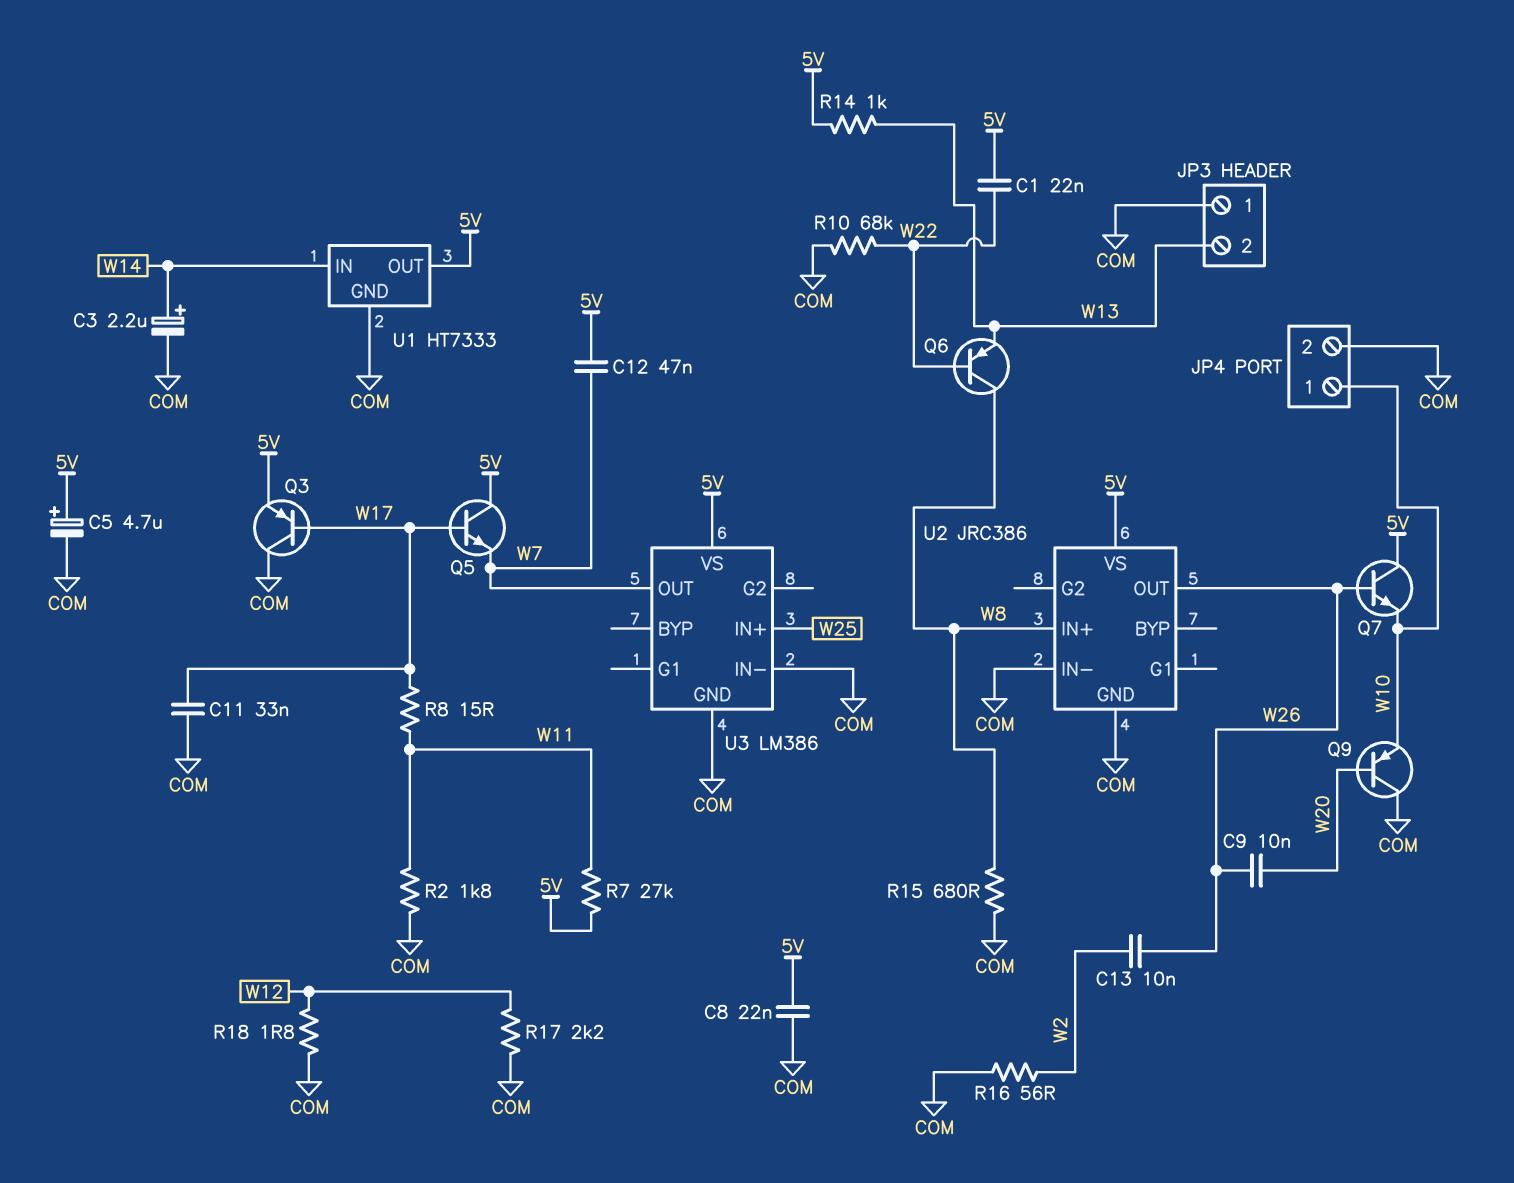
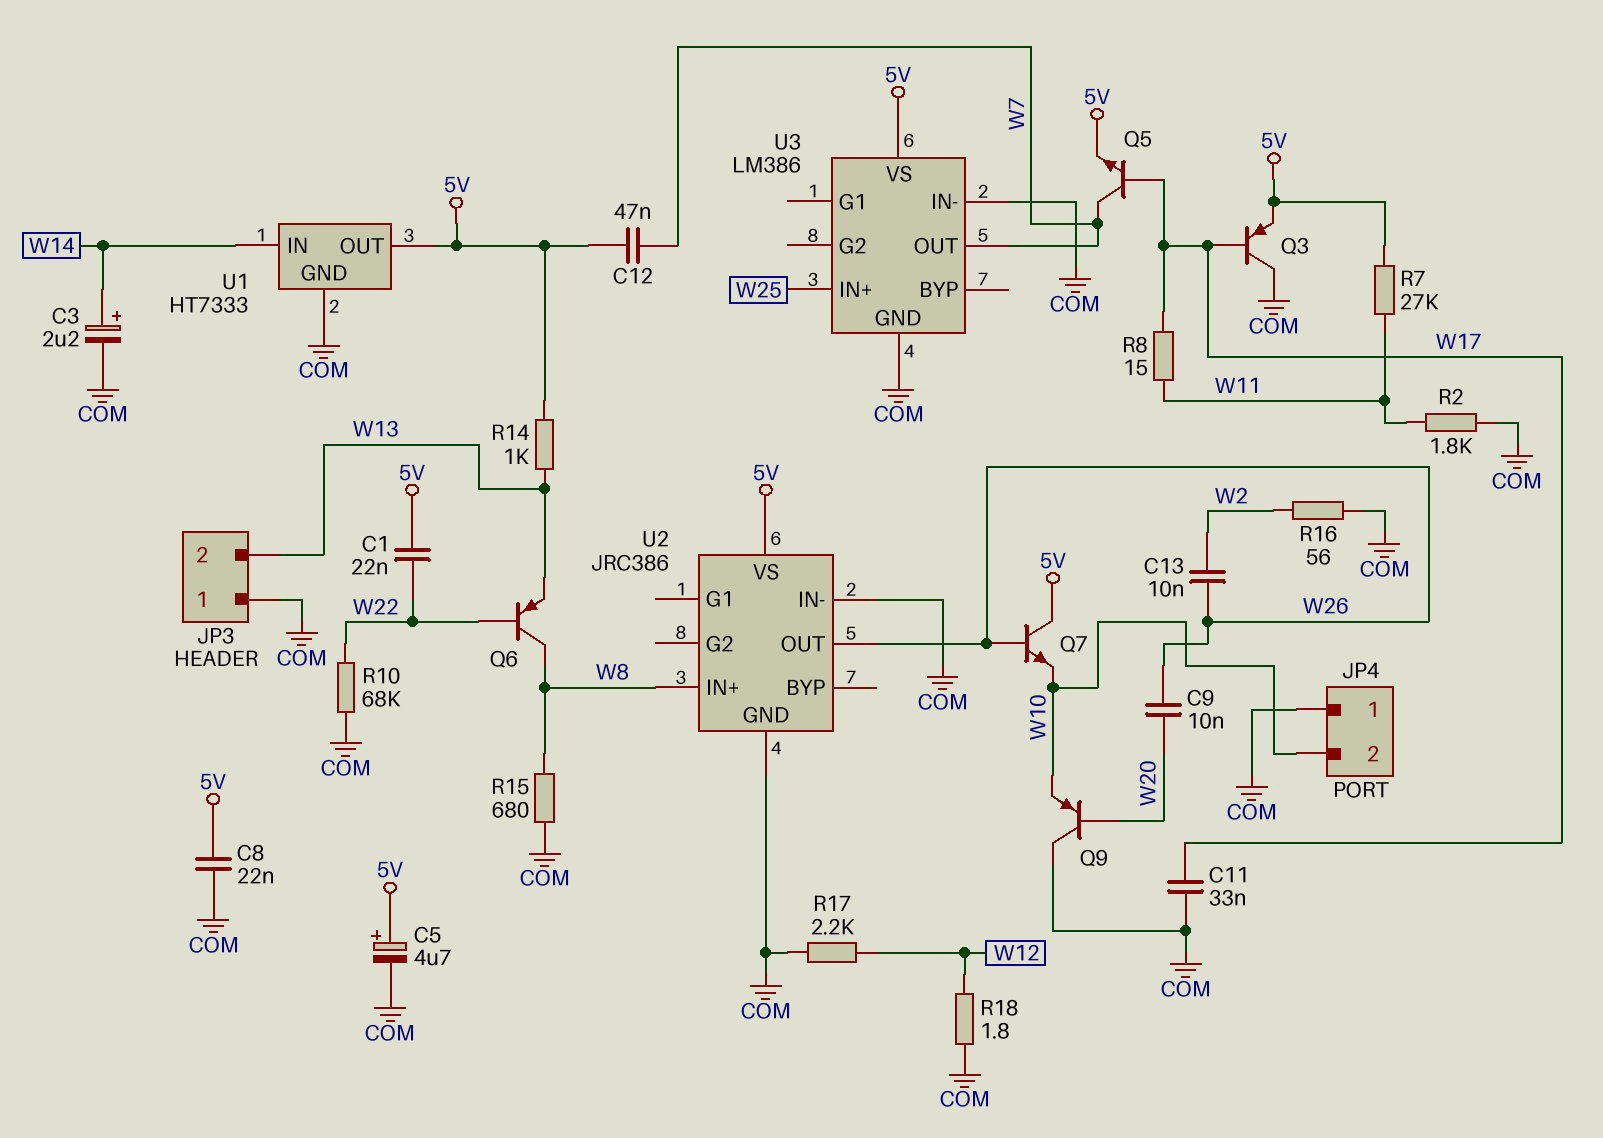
JP4 pin 1: W10 -> COM
JP4 pin 2: COM -> W10
Q5: NPN (B W17, C 5V, E W7) -> NPN (B W17, C W7, E 5V)

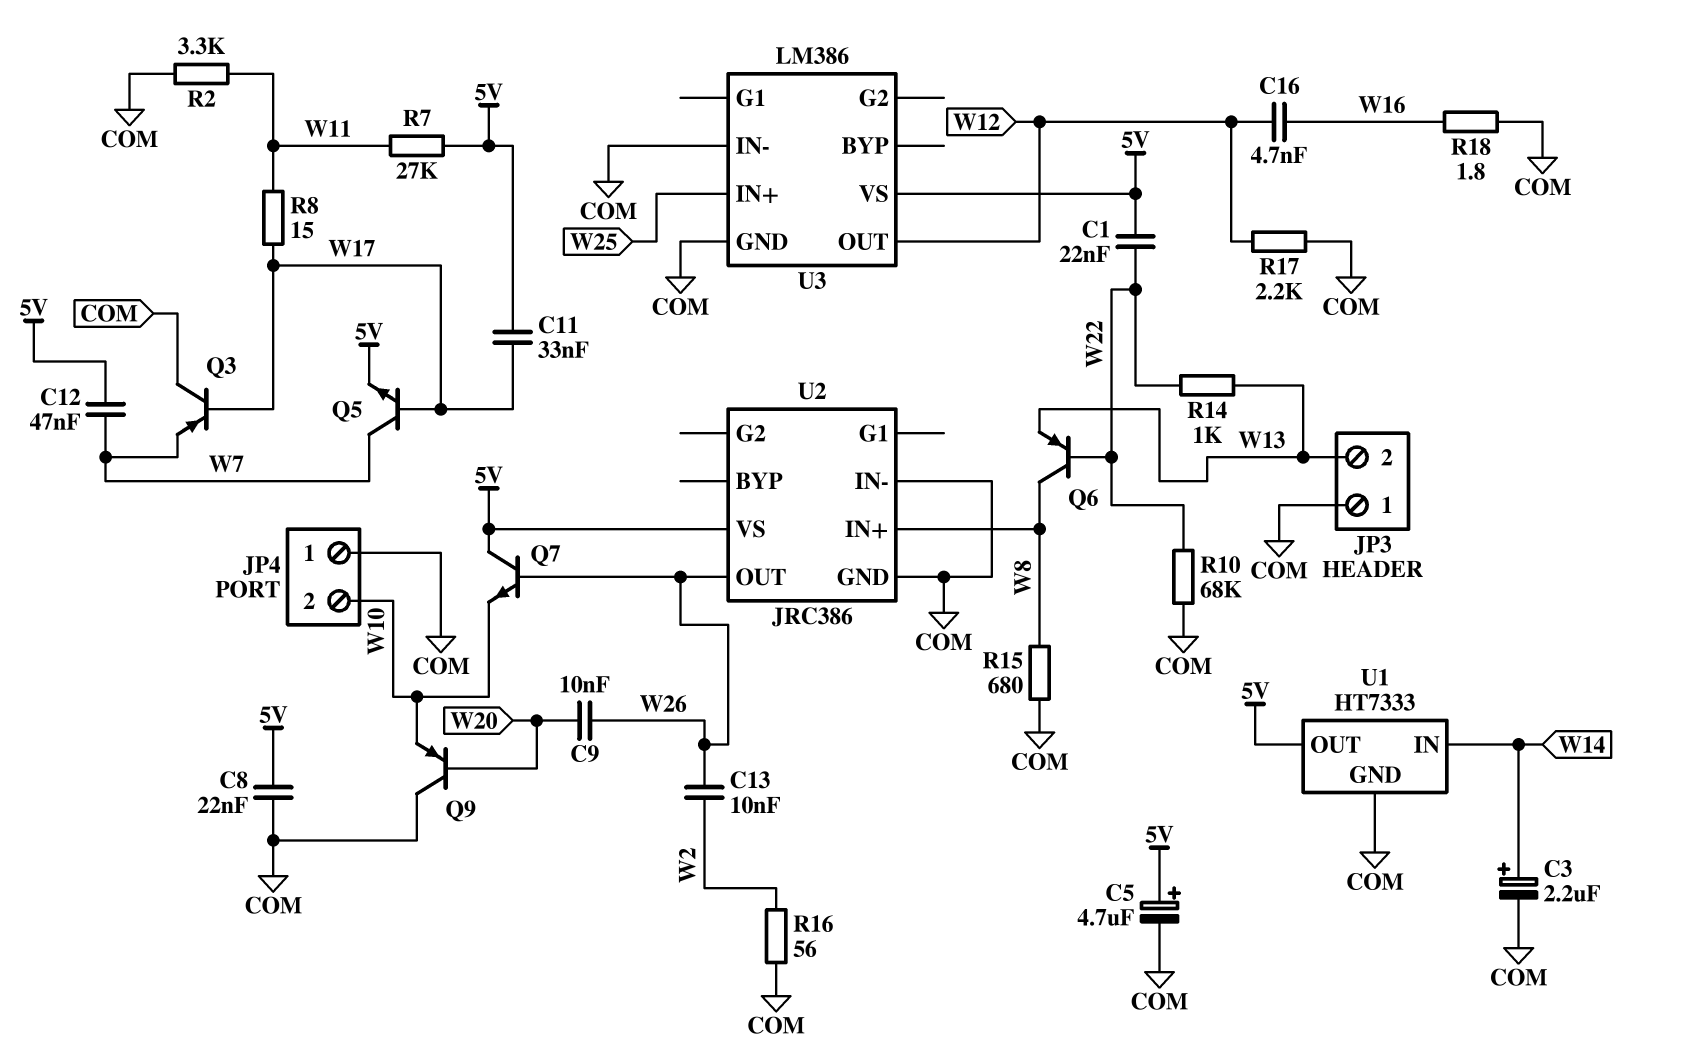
C11: 33nF (COM, W17) -> 33nF (5V, W17)
C16: none -> 4.7nF (W12, W16)
Q3: PNP (B W17, C COM, E 5V) -> PNP (B W17, C COM, E W7)
R2: 1.8k (COM, W11) -> 3.3k (COM, W11)
R14: 1k (5V, W13) -> 1k (W13, W22)
R18: 1.8 (COM, W12) -> 1.8 (COM, W16)
U3 pin OUT: W7 -> W12

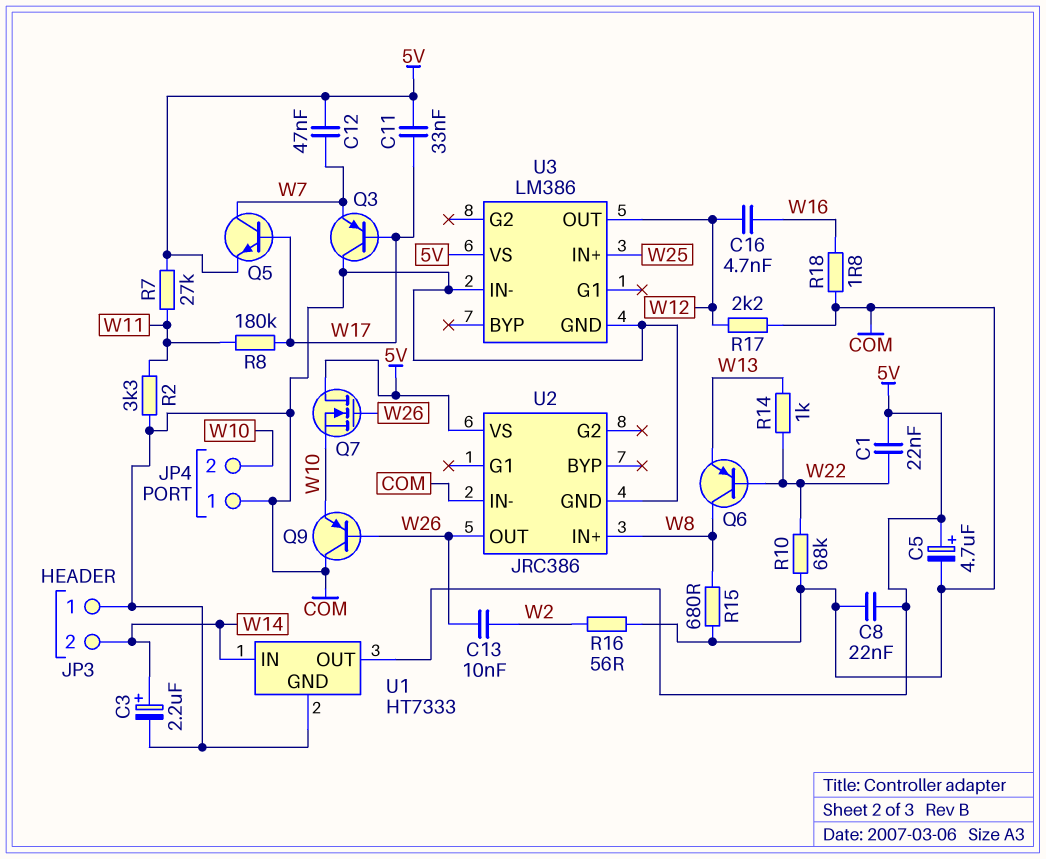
C9: 10nF (W20, W26) -> none
JP3 pin 2: W13 -> W14
Q7: NPN (B W26, C 5V, E W10) -> NMOS (G W26, D 5V, S W10)
Q9: PNP (B W20, C COM, E W10) -> PNP (B W26, C COM, E W10)
R8: 15 (W11, W17) -> 180k (W11, W17)

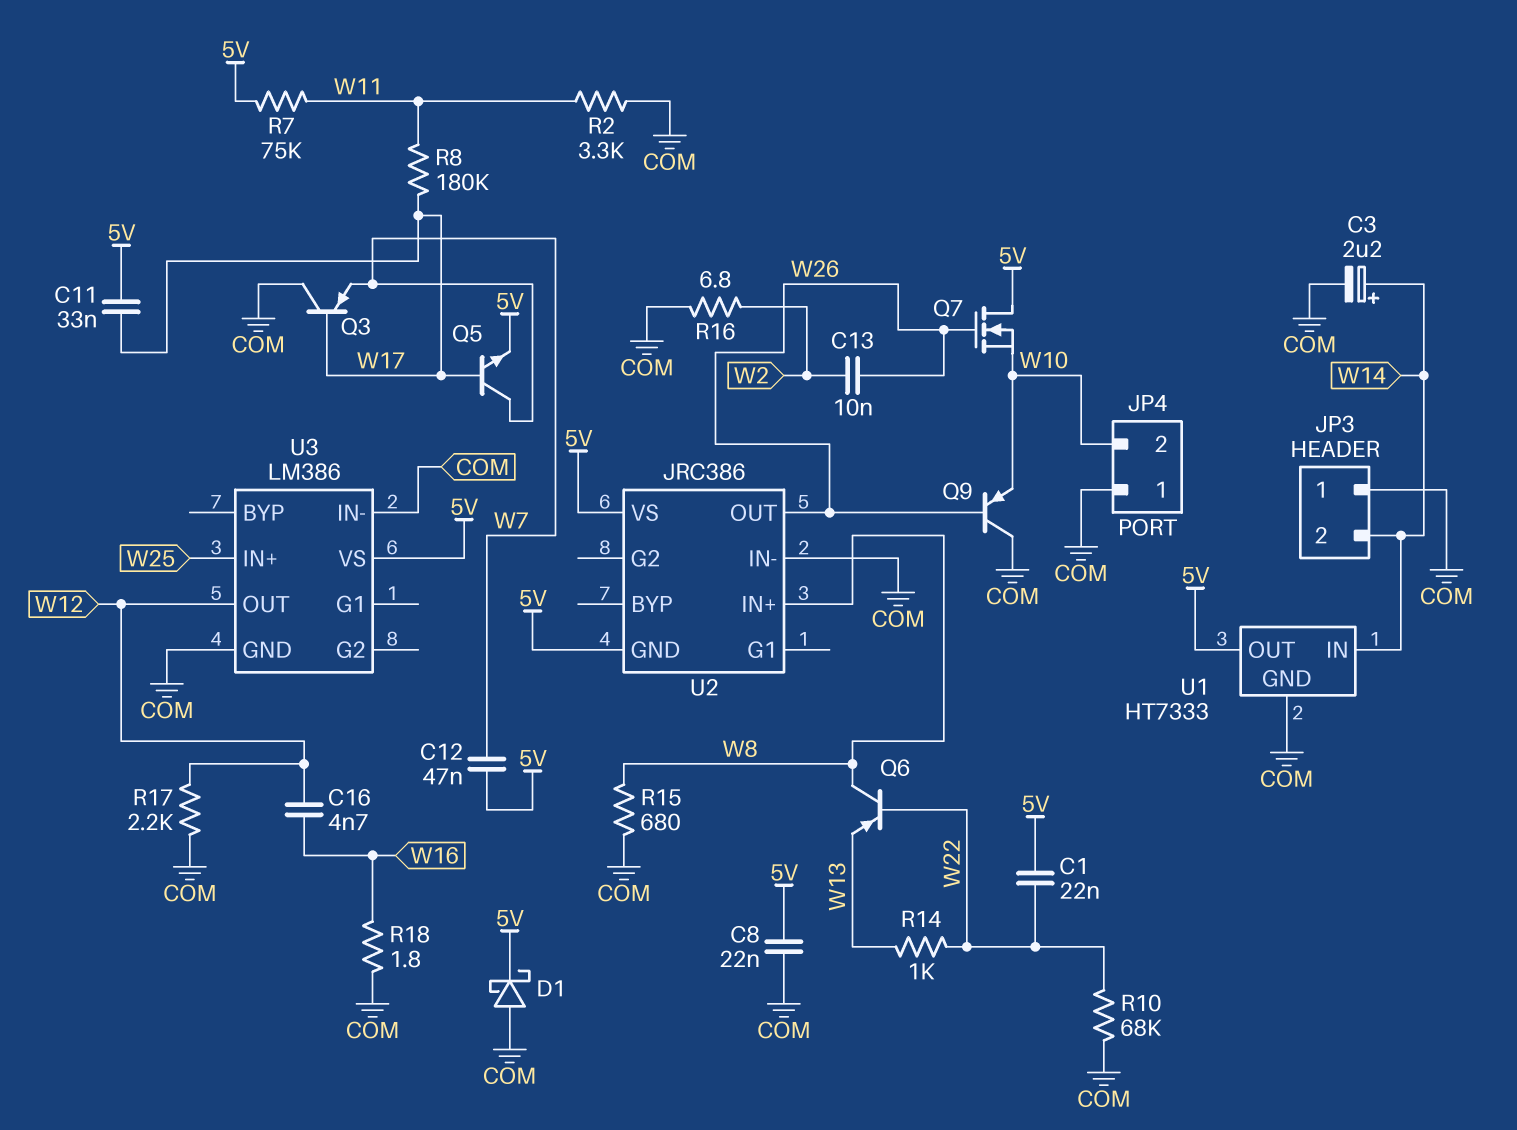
C5: 4.7uF (plus 5V, minus COM) -> none
D1: none -> schottky (A COM, K 5V)
R7: 27k (5V, W11) -> 75k (5V, W11)
R16: 56 (COM, W2) -> 6.8 (COM, W2)
U2 pin GND: COM -> 5V

